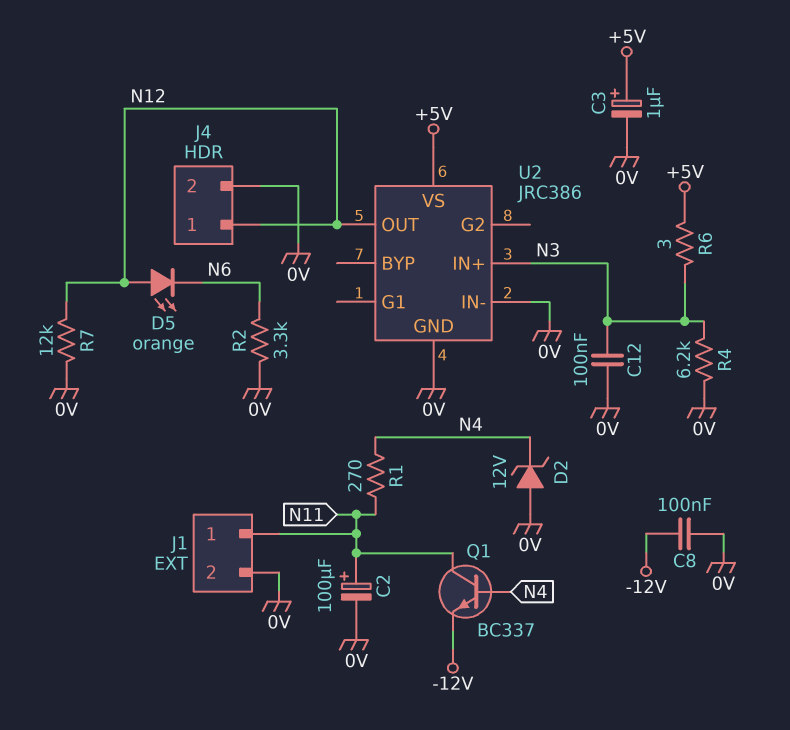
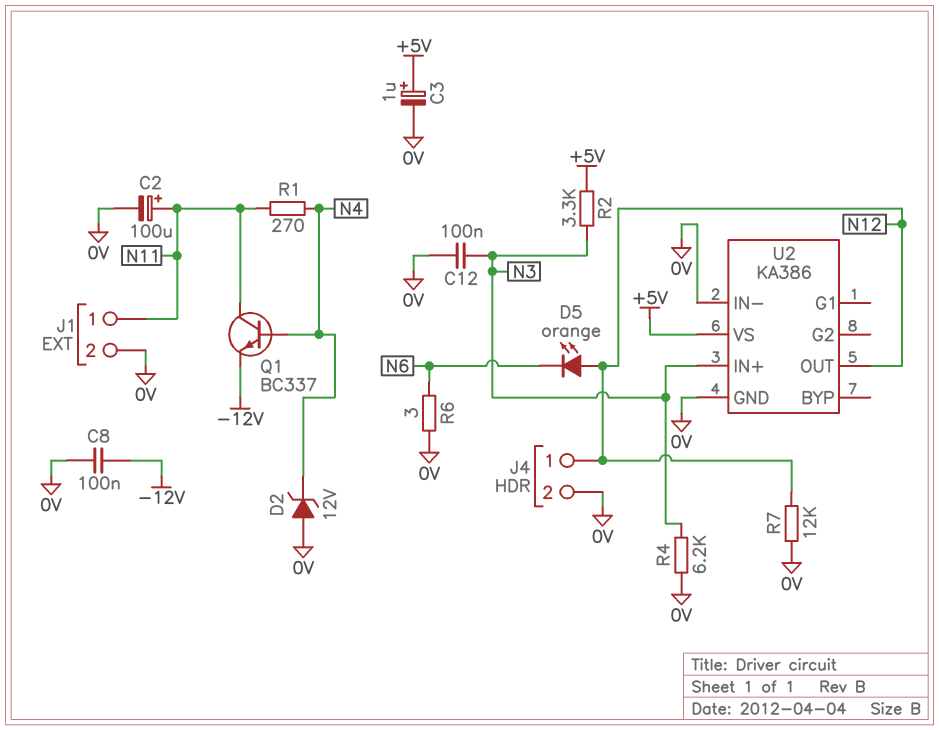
R2: 3.3k (0V, N6) -> 3.3k (+5V, N3)
R6: 3 (+5V, N3) -> 3 (0V, N6)
U2: JRC386 -> KA386

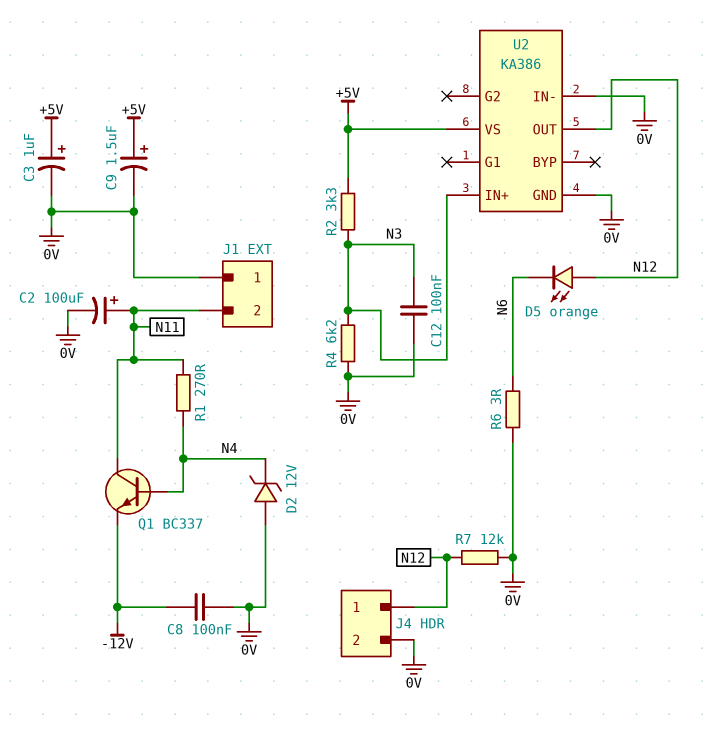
C9: none -> 1.5uF (plus +5V, minus 0V)
J1 pin 1: N11 -> 0V
J1 pin 2: 0V -> N11

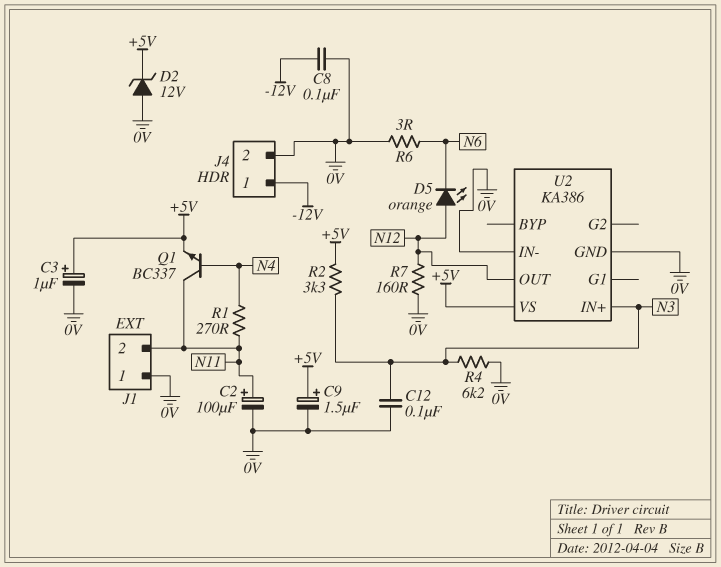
D2: zener 12V (A 0V, K N4) -> zener 12V (A 0V, K +5V)
J4 pin 1: N12 -> -12V
Q1: NPN BC337 (B N4, C N11, E -12V) -> NPN BC337 (B N4, C N11, E +5V)
R7: 12k (0V, N12) -> 160 (0V, N12)

